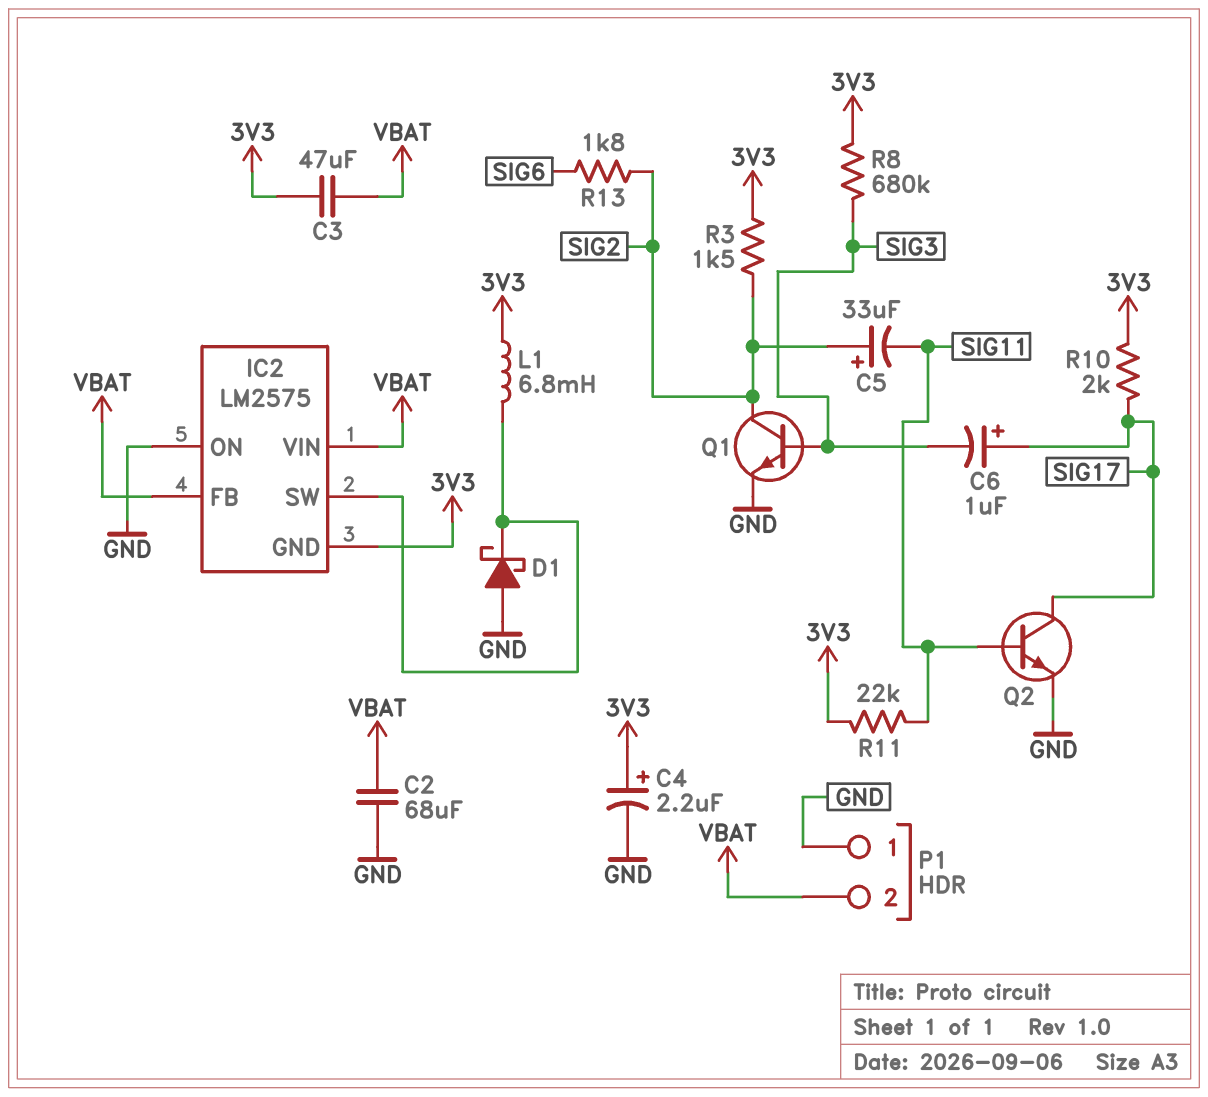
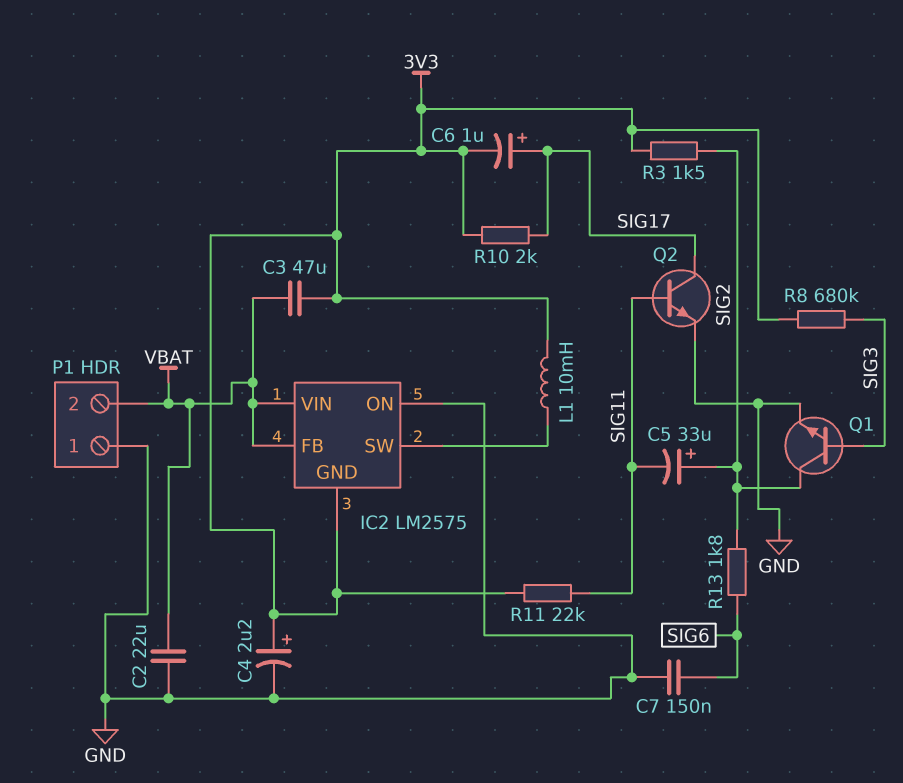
C2: 68uF (GND, VBAT) -> 22uF (GND, VBAT)
C6: 1uF (plus SIG17, minus SIG3) -> 1uF (plus SIG17, minus 3V3)
C7: none -> 150nF (GND, SIG6)
D1: schottky (A GND, K IC2/SW) -> none
L1: 6.8mH (3V3, IC2/SW) -> 10mH (3V3, IC2/SW)

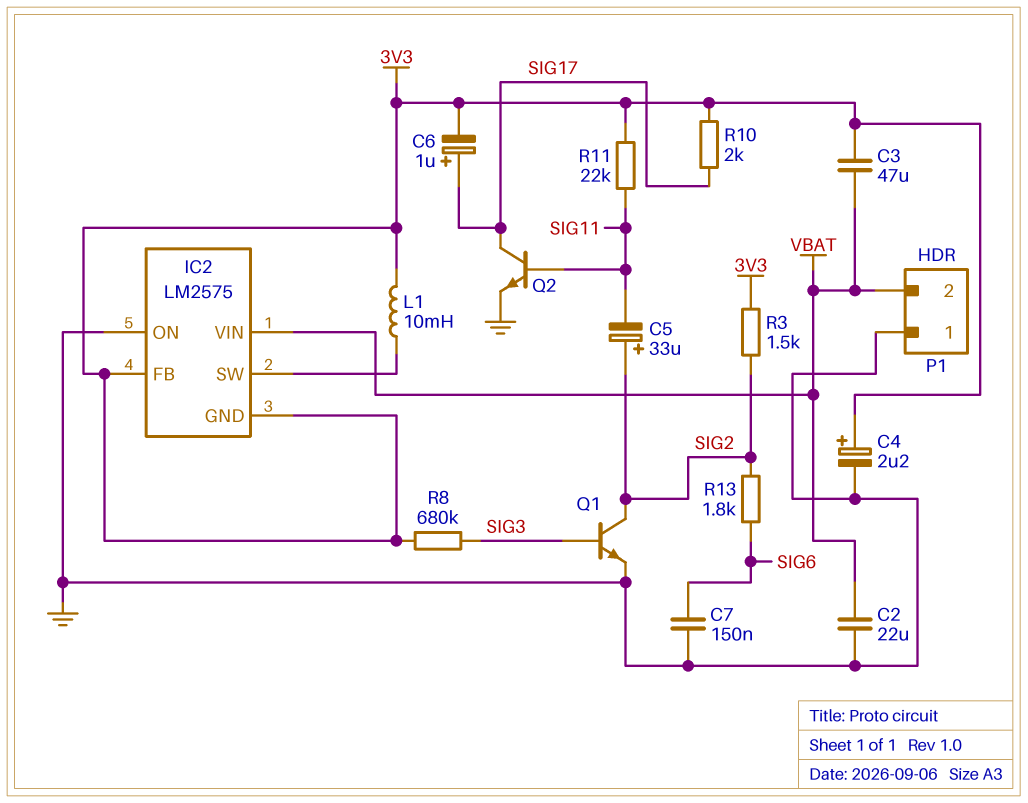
IC2 pin FB: VBAT -> 3V3

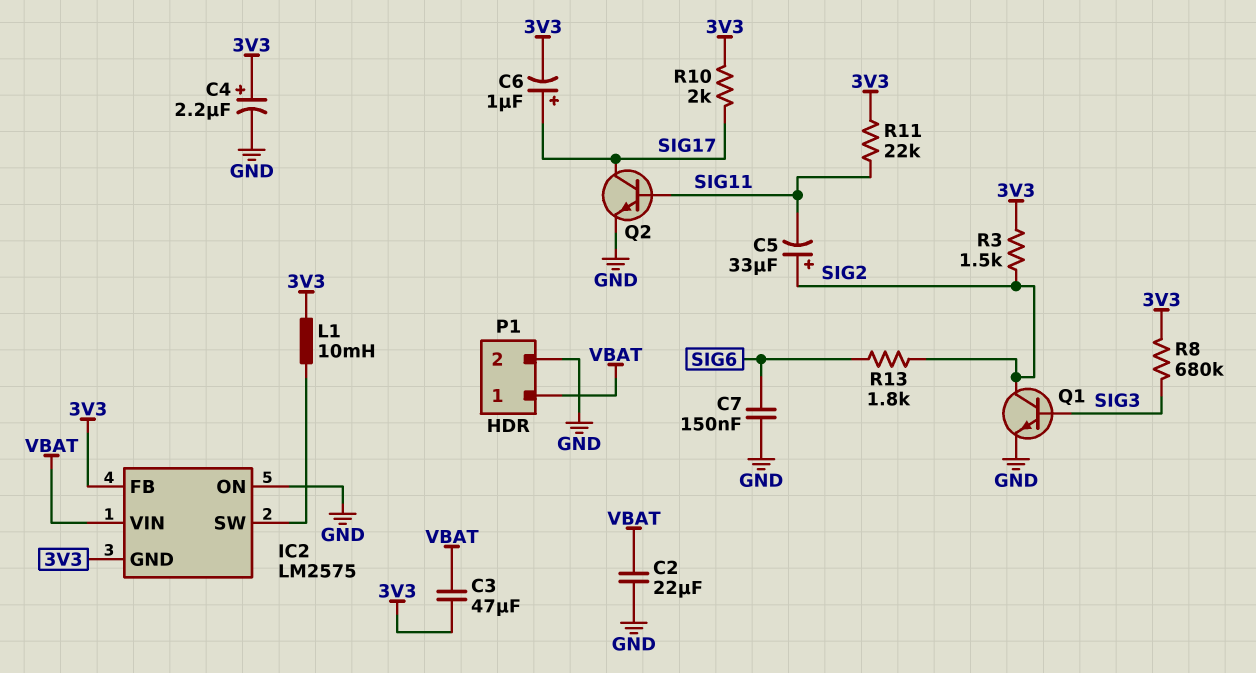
P1 pin 1: GND -> VBAT
P1 pin 2: VBAT -> GND

